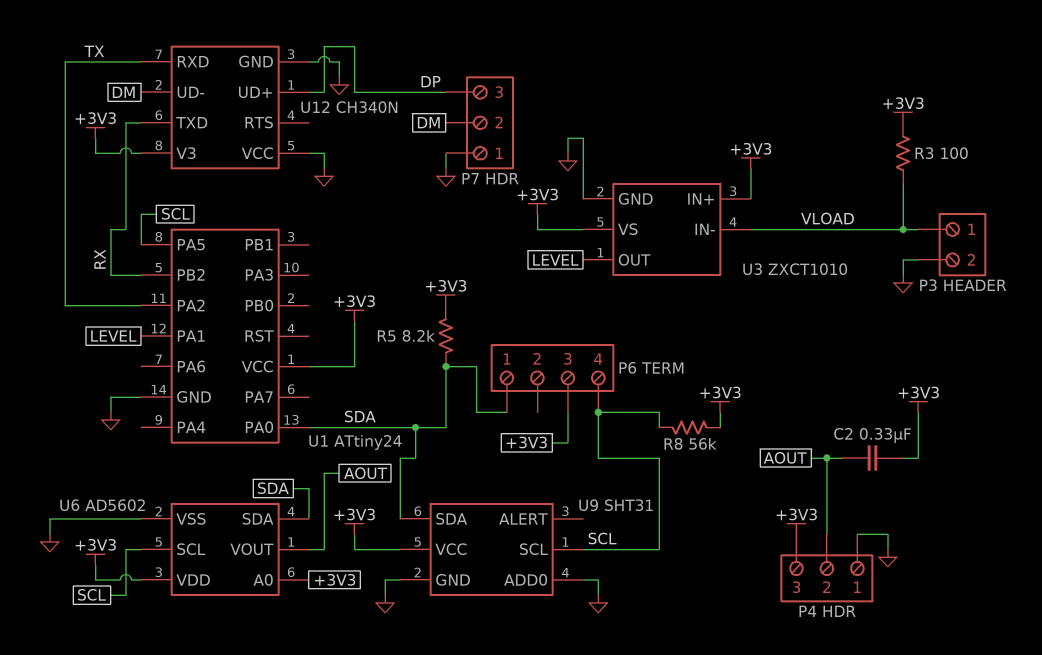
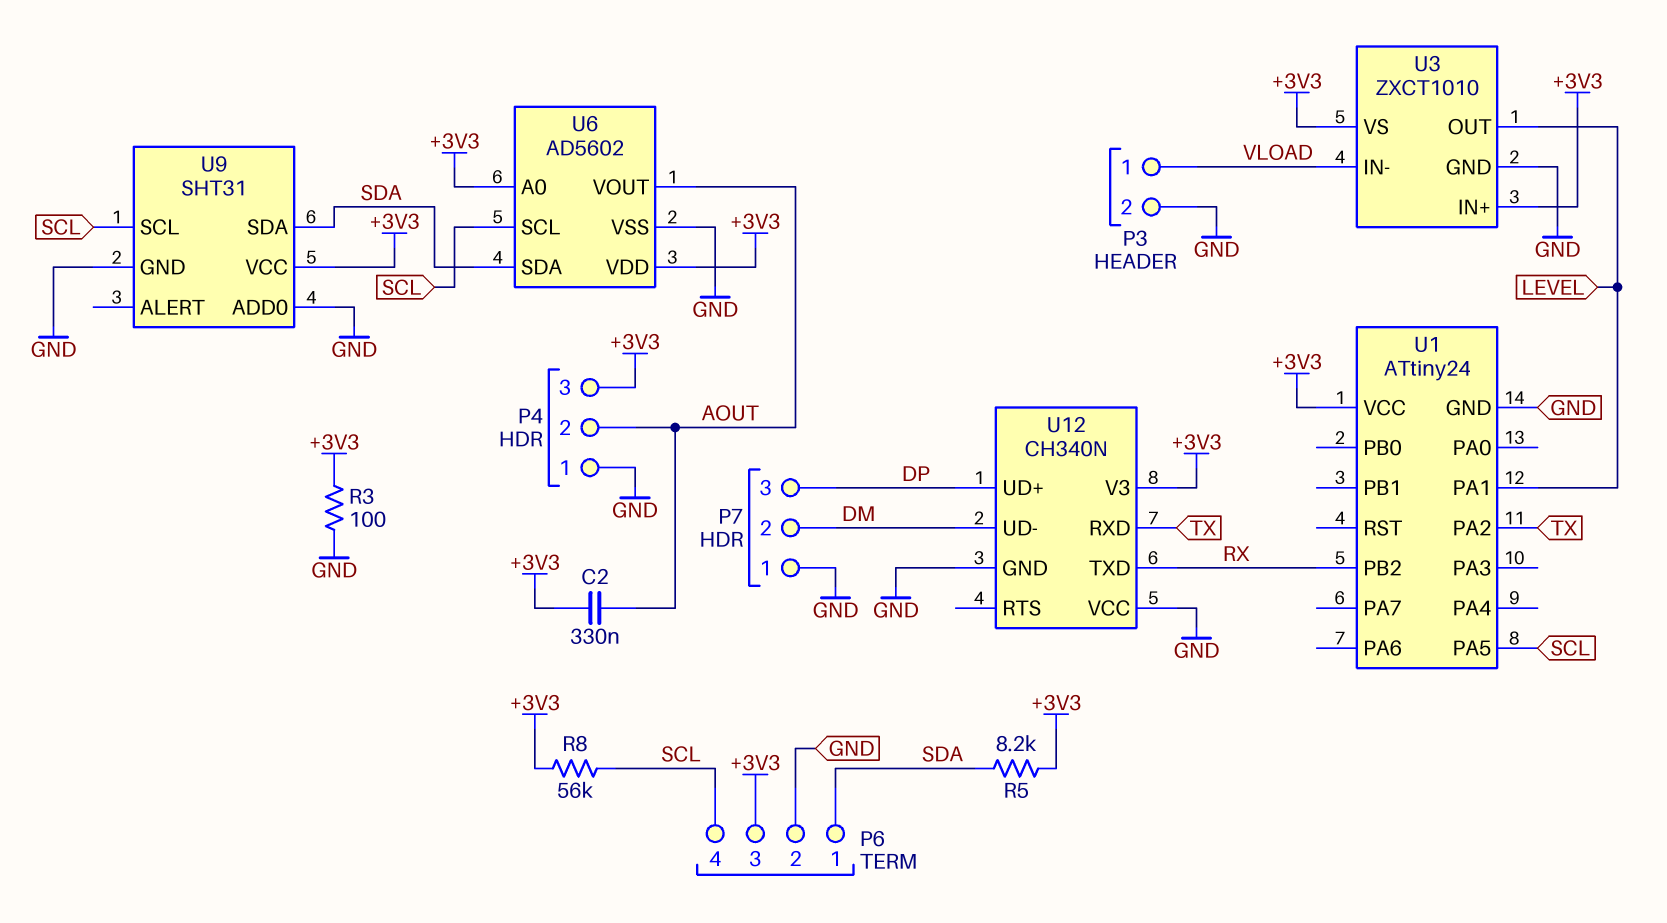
P6 pin 2: none -> GND
R3: 100 (+3V3, VLOAD) -> 100 (+3V3, GND)
U1 pin PA0: SDA -> none

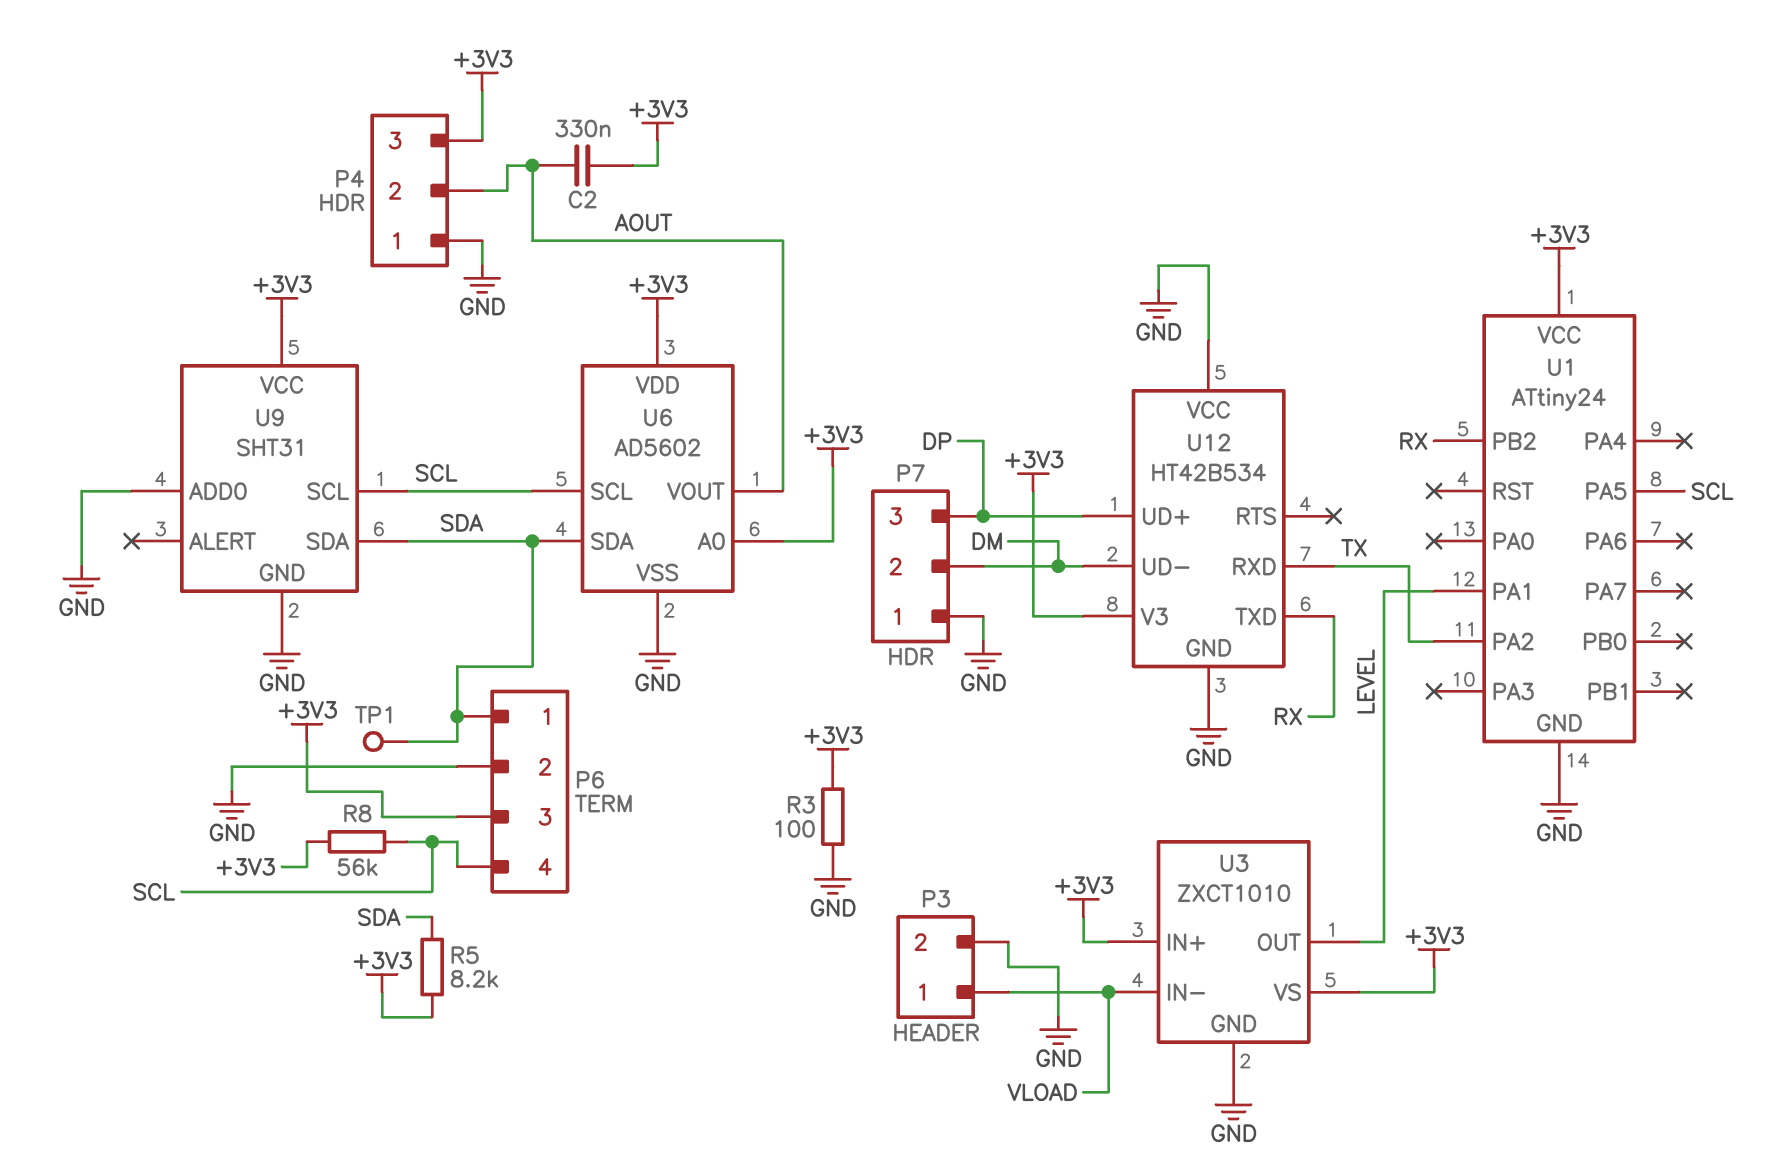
TP1: none -> test point (SDA)
U12: CH340N -> HT42B534

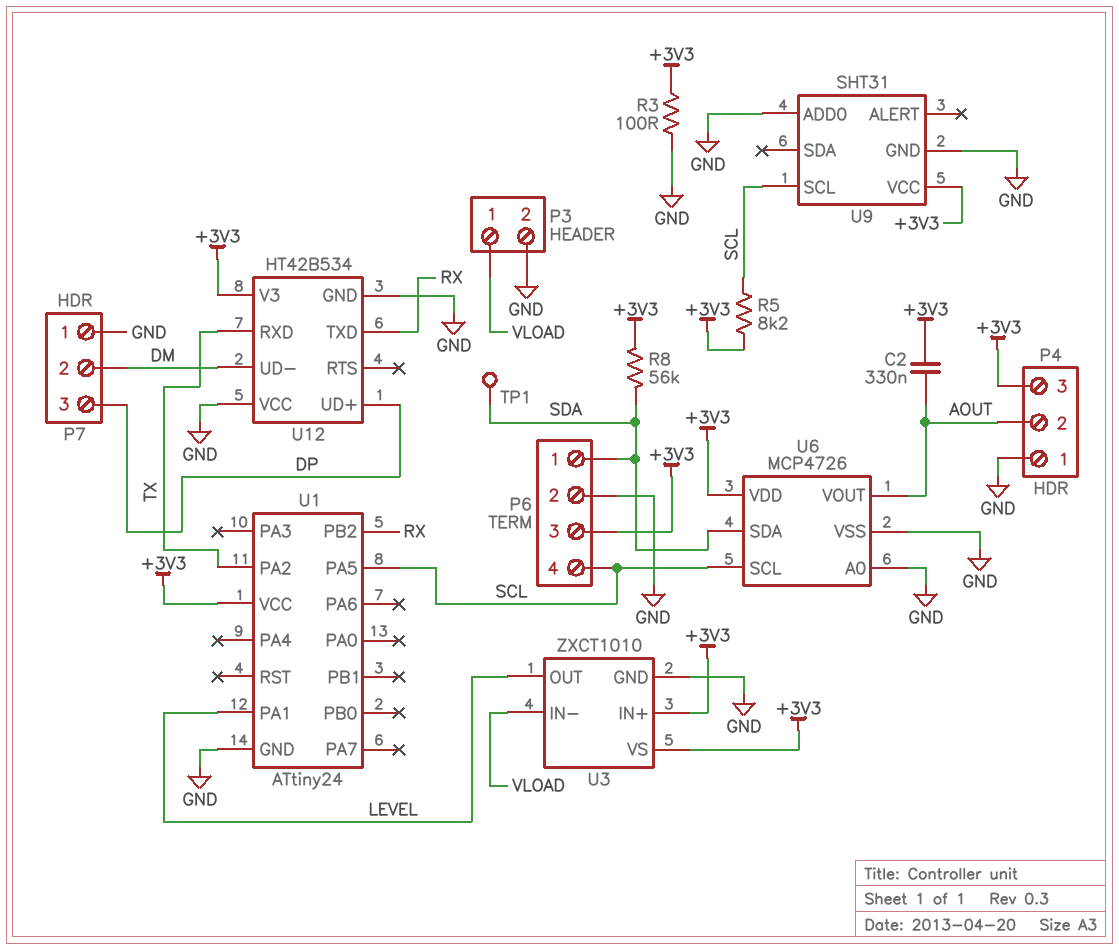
R5: 8.2k (+3V3, SDA) -> 8.2k (+3V3, SCL)
R8: 56k (+3V3, SCL) -> 56k (+3V3, SDA)
U6: AD5602 -> MCP4726
U6 pin A0: +3V3 -> GND
U9 pin SDA: SDA -> none

